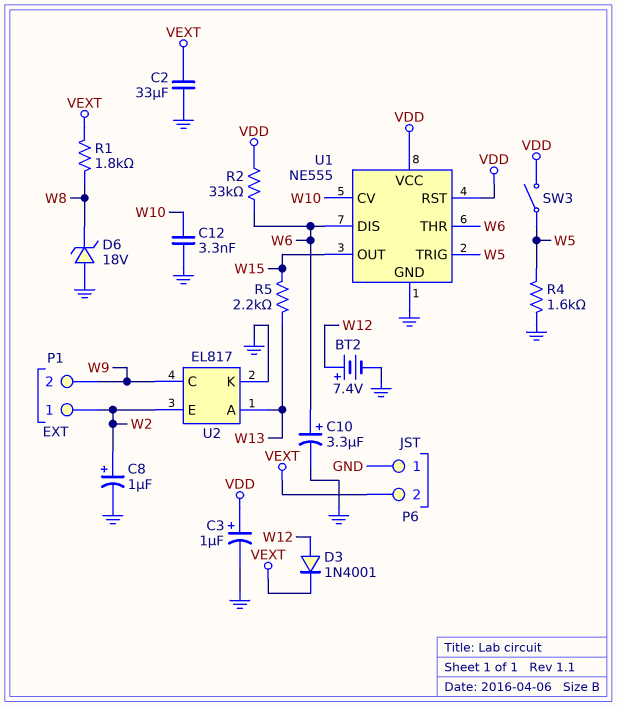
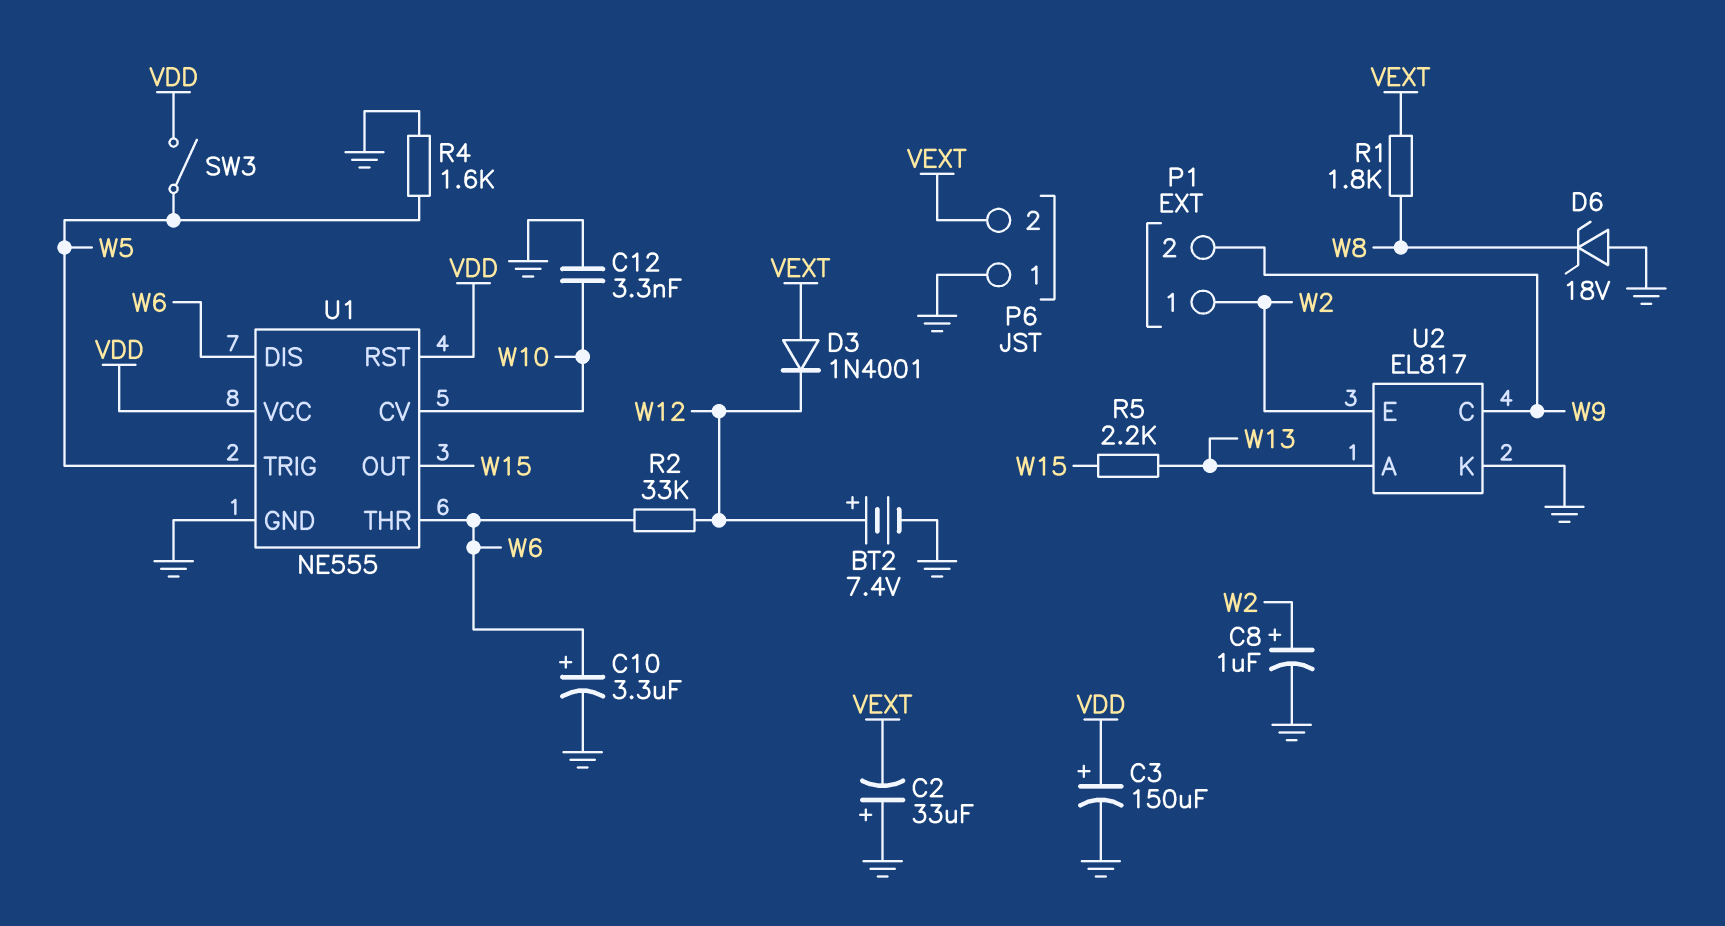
C2: 33uF (GND, VEXT) -> 33uF (plus GND, minus VEXT)
C3: 1uF (plus VDD, minus GND) -> 150uF (plus VDD, minus GND)
D3: diode 1N4001 (A W12, K VEXT) -> diode 1N4001 (A VEXT, K W12)
R2: 33k (VDD, W6) -> 33k (W6, W12)

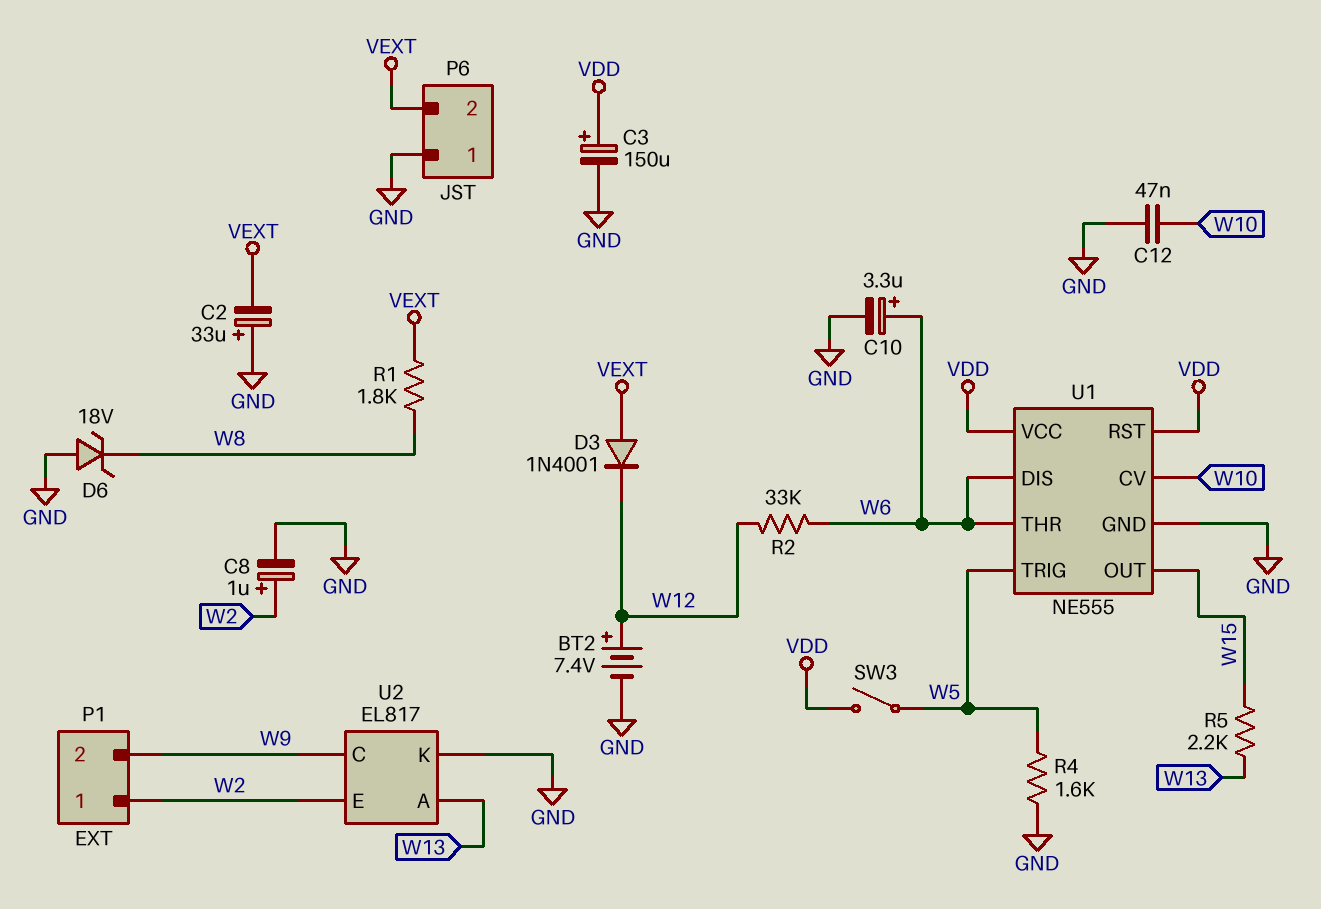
C12: 3.3nF (GND, W10) -> 47nF (GND, W10)

